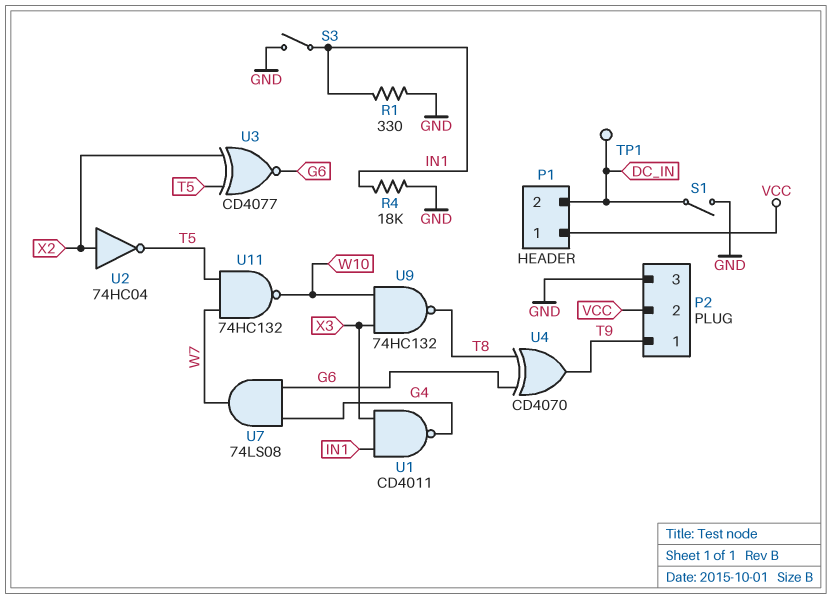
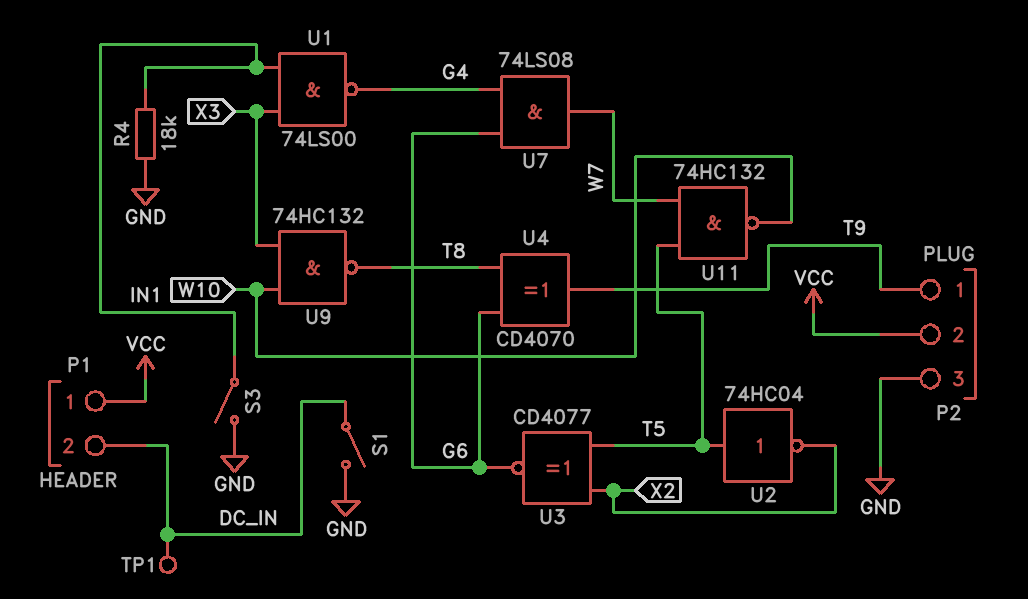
R1: 330 (GND, IN1) -> none
U1: NAND CD4011 (in IN1, in X3, out G4) -> NAND 74LS00 (in IN1, in X3, out G4)
U2: NOT 74HC04 (in X2, out T5) -> NOT 74HC04 (in T5, out X2)

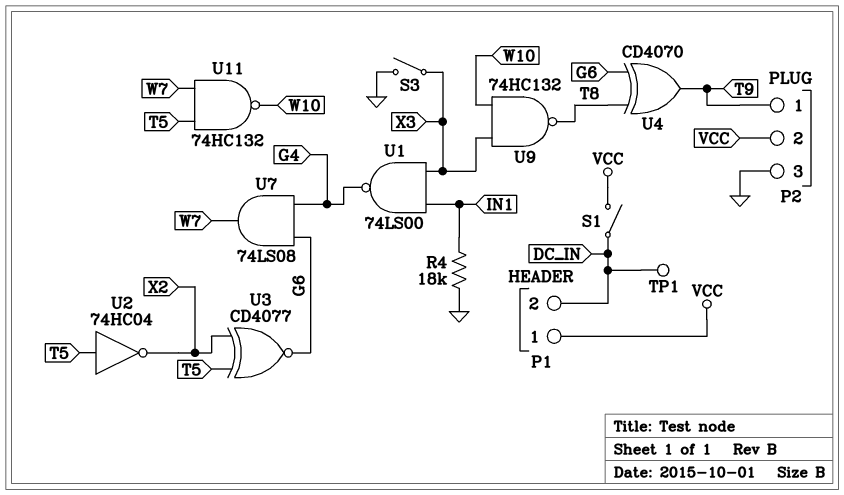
S1: switch (DC_IN, GND) -> switch (DC_IN, VCC)
S3: switch (GND, IN1) -> switch (GND, X3)

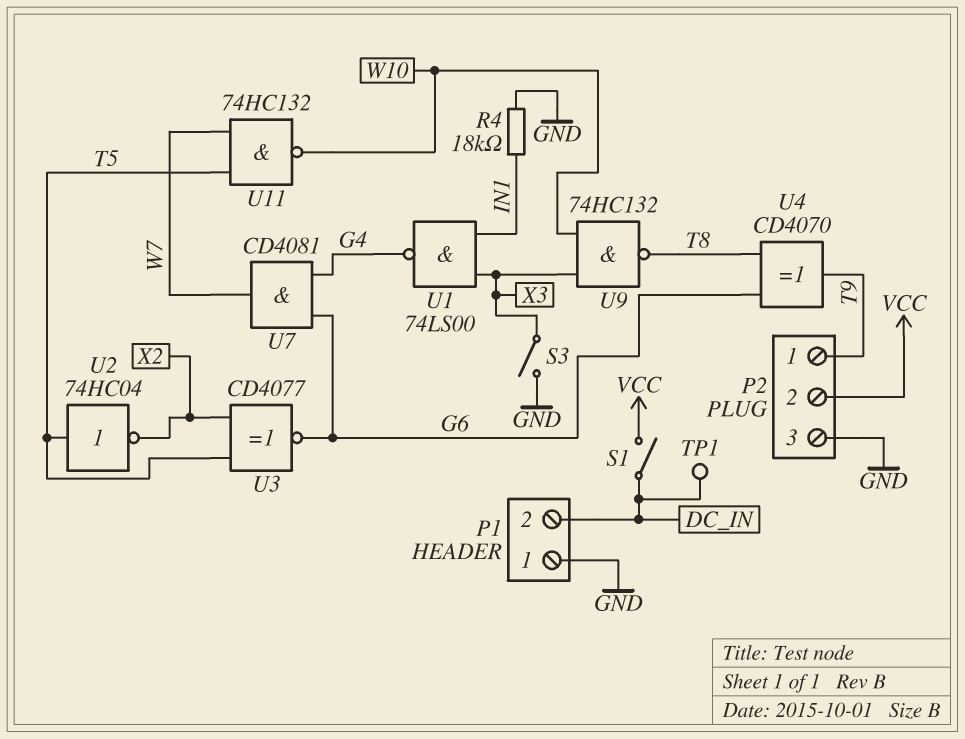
P1 pin 1: VCC -> GND
U7: AND 74LS08 (in G4, in G6, out W7) -> AND CD4081 (in G4, in G6, out W7)

